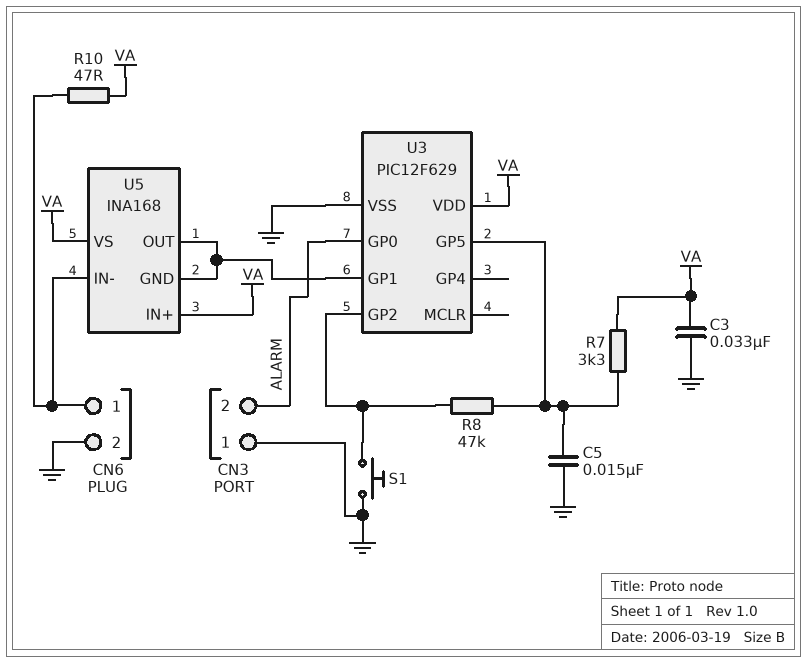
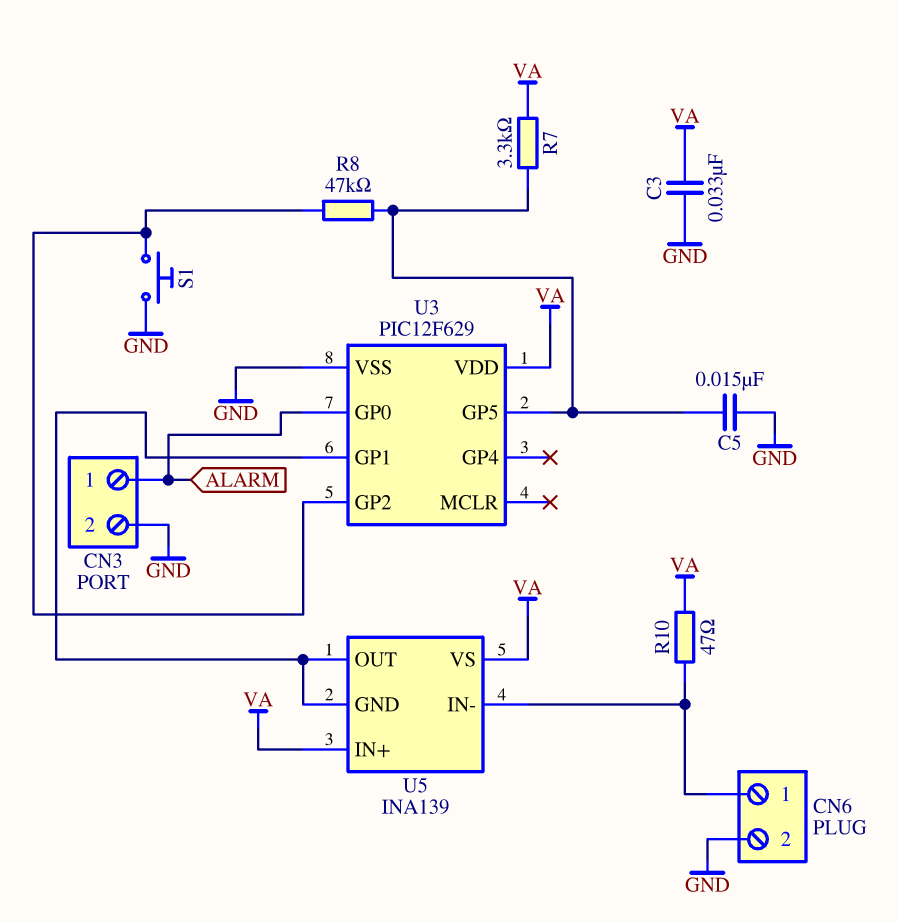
CN3 pin 1: GND -> ALARM
CN3 pin 2: ALARM -> GND
U5: INA168 -> INA139

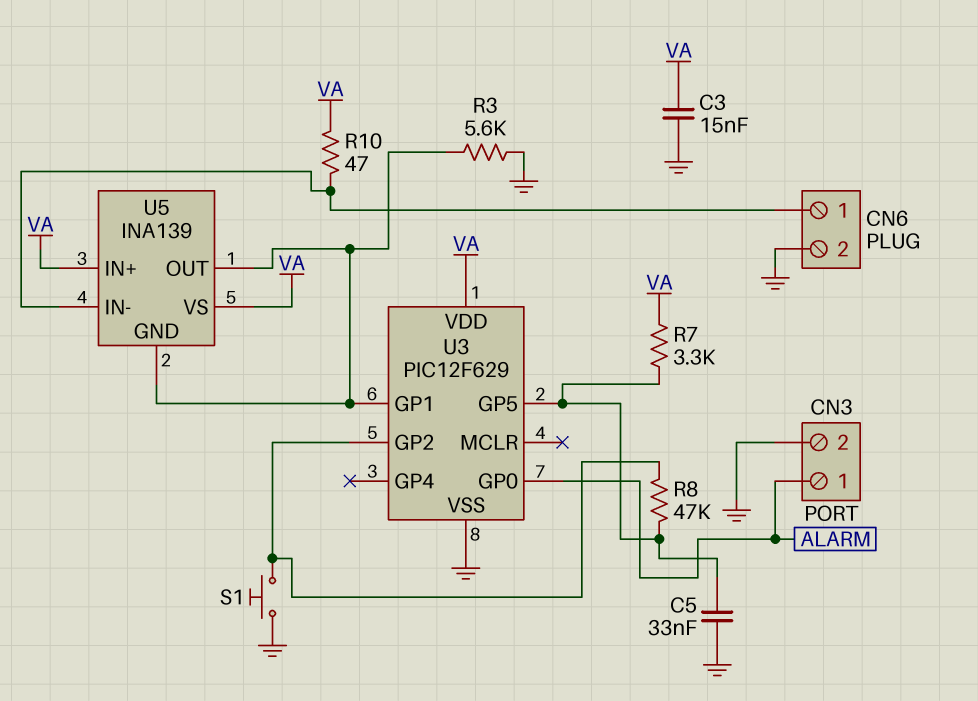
C3: 33nF (GND, VA) -> 15nF (GND, VA)
C5: 15nF (GND, U3/GP5) -> 33nF (GND, U3/GP5)
R3: none -> 5.6k (GND, U3/GP1)

